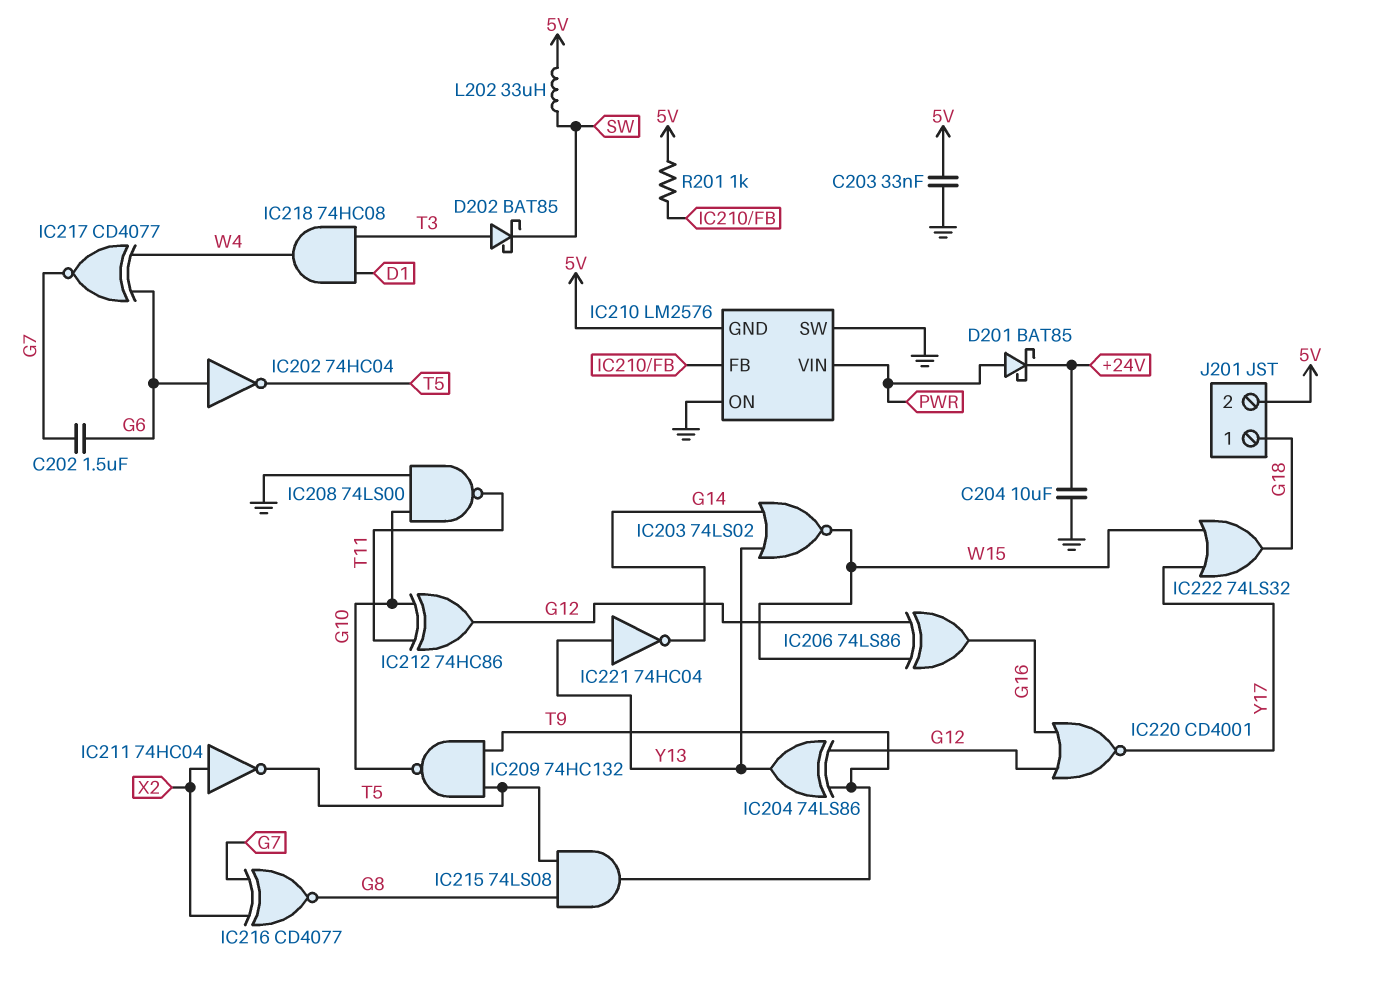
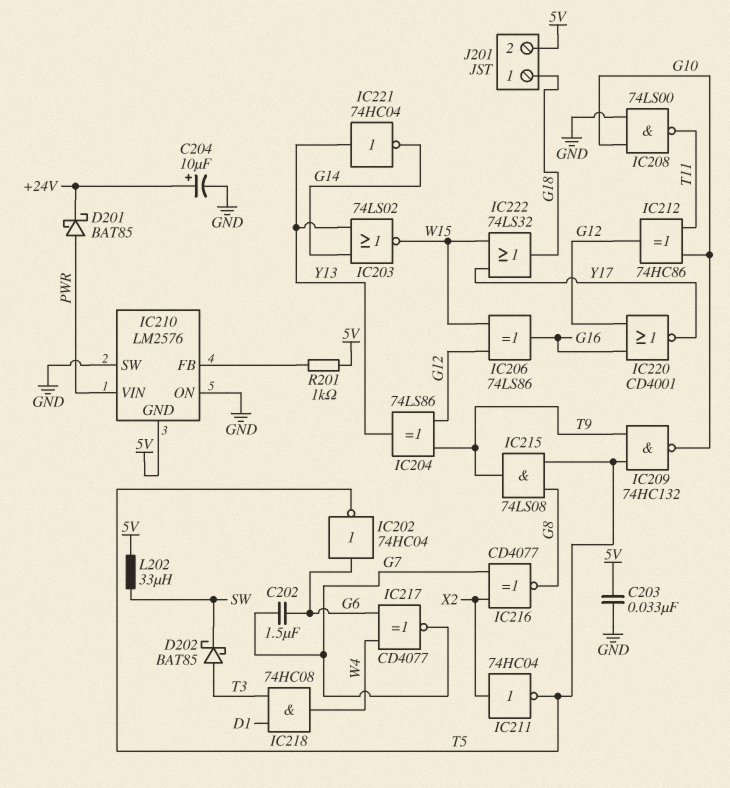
C204: 10uF (+24V, GND) -> 10uF (plus +24V, minus GND)

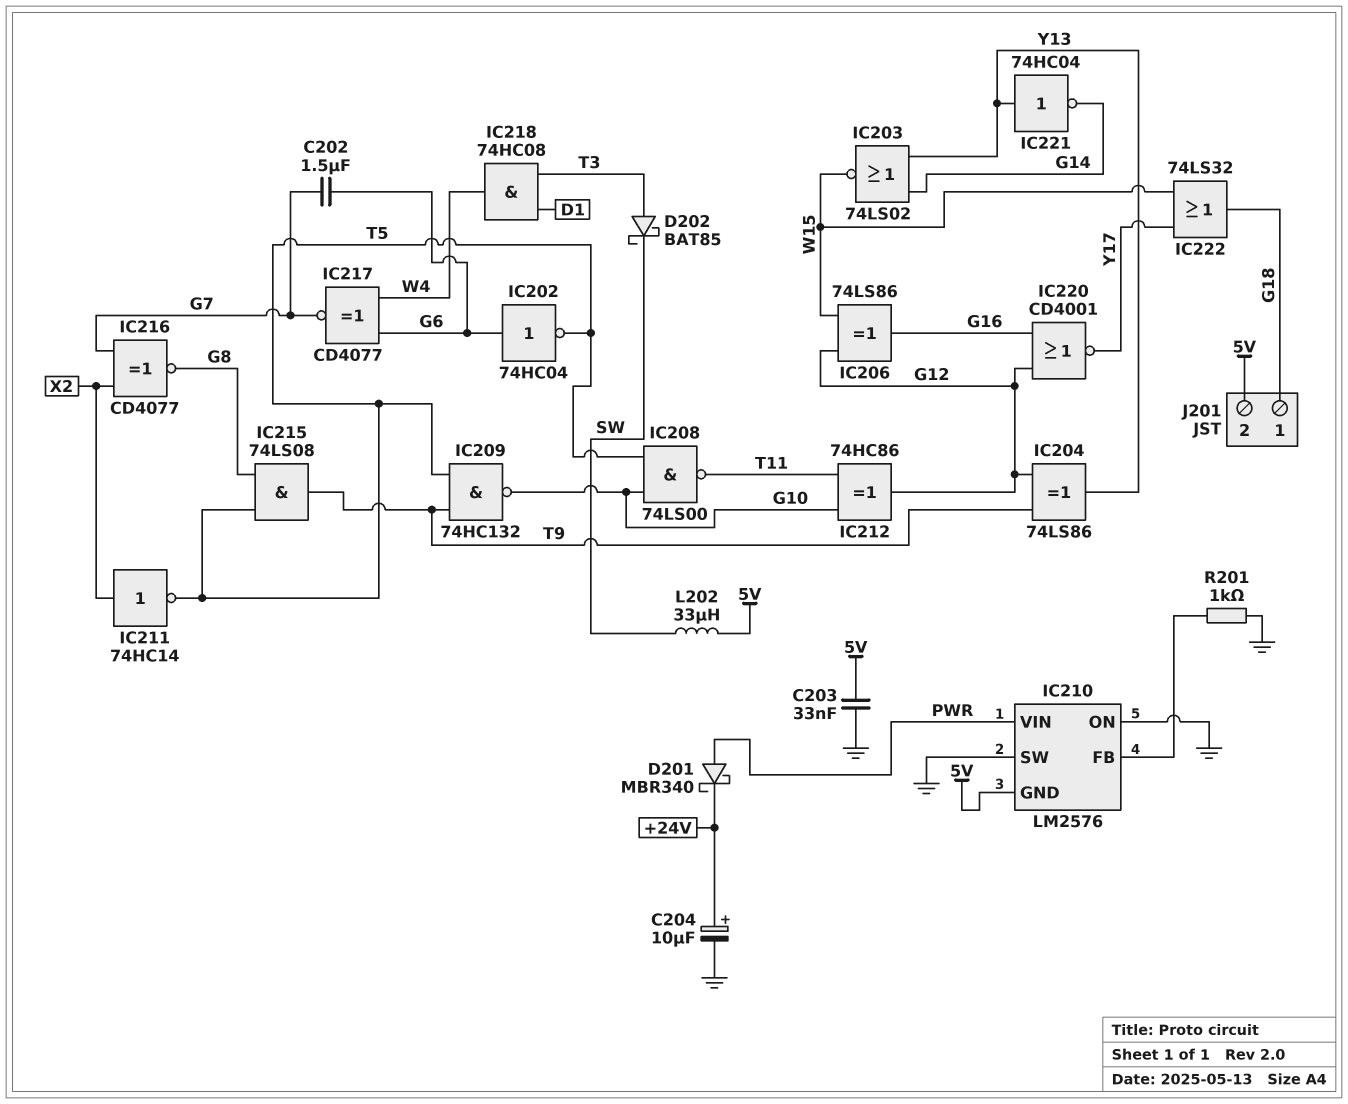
D201: schottky BAT85 (A PWR, K +24V) -> schottky MBR340 (A PWR, K +24V)
IC208: NAND 74LS00 (in G10, in GND, out T11) -> NAND 74LS00 (in G10, in T5, out T11)
IC211: NOT 74HC04 (in X2, out T5) -> NOT 74HC14 (in X2, out T5)
R201: 1k (5V, IC210/FB) -> 1k (GND, IC210/FB)

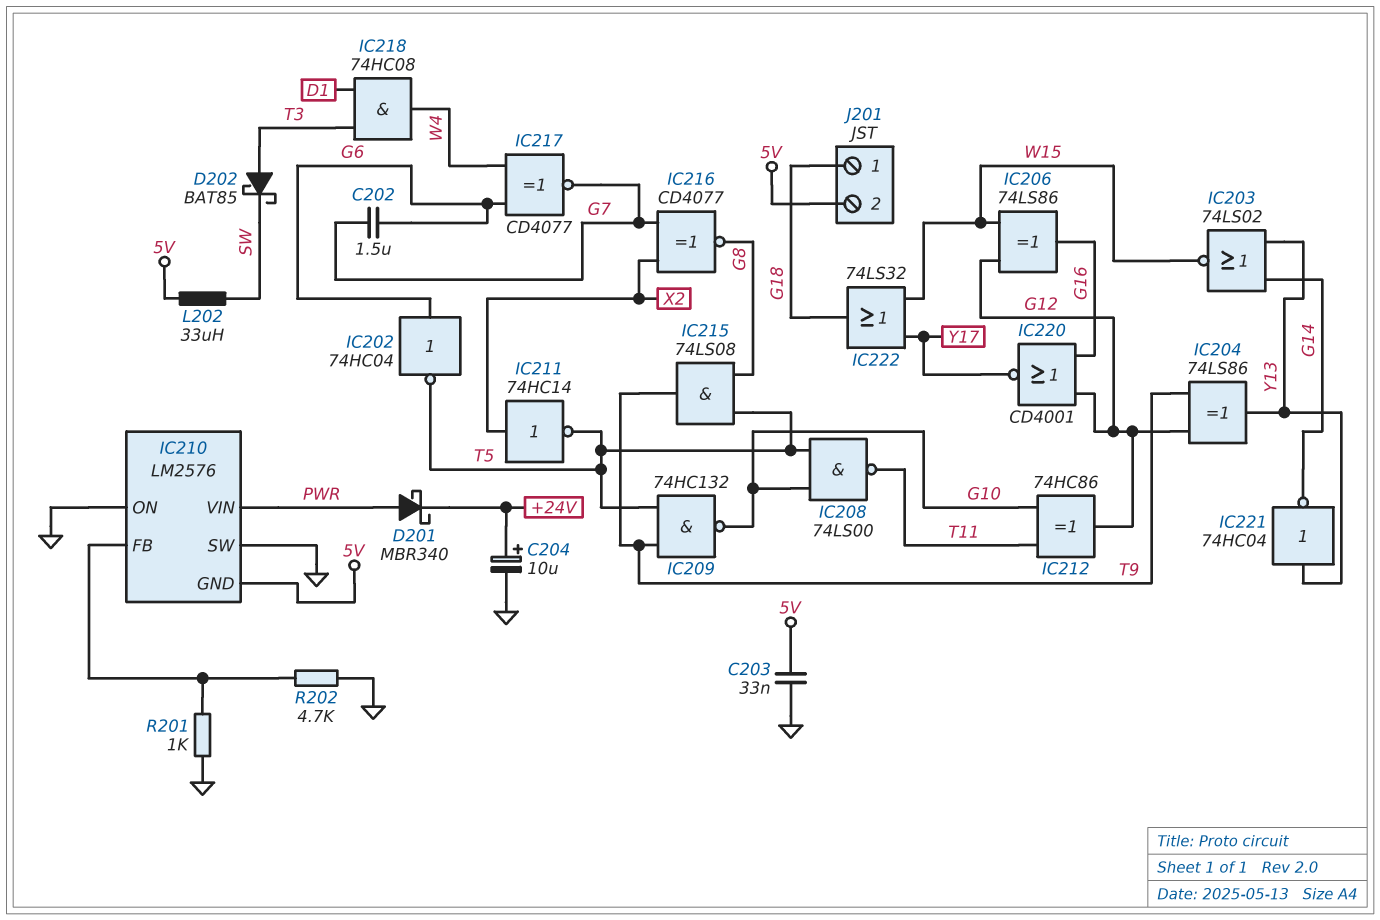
R202: none -> 4.7k (GND, IC210/FB)

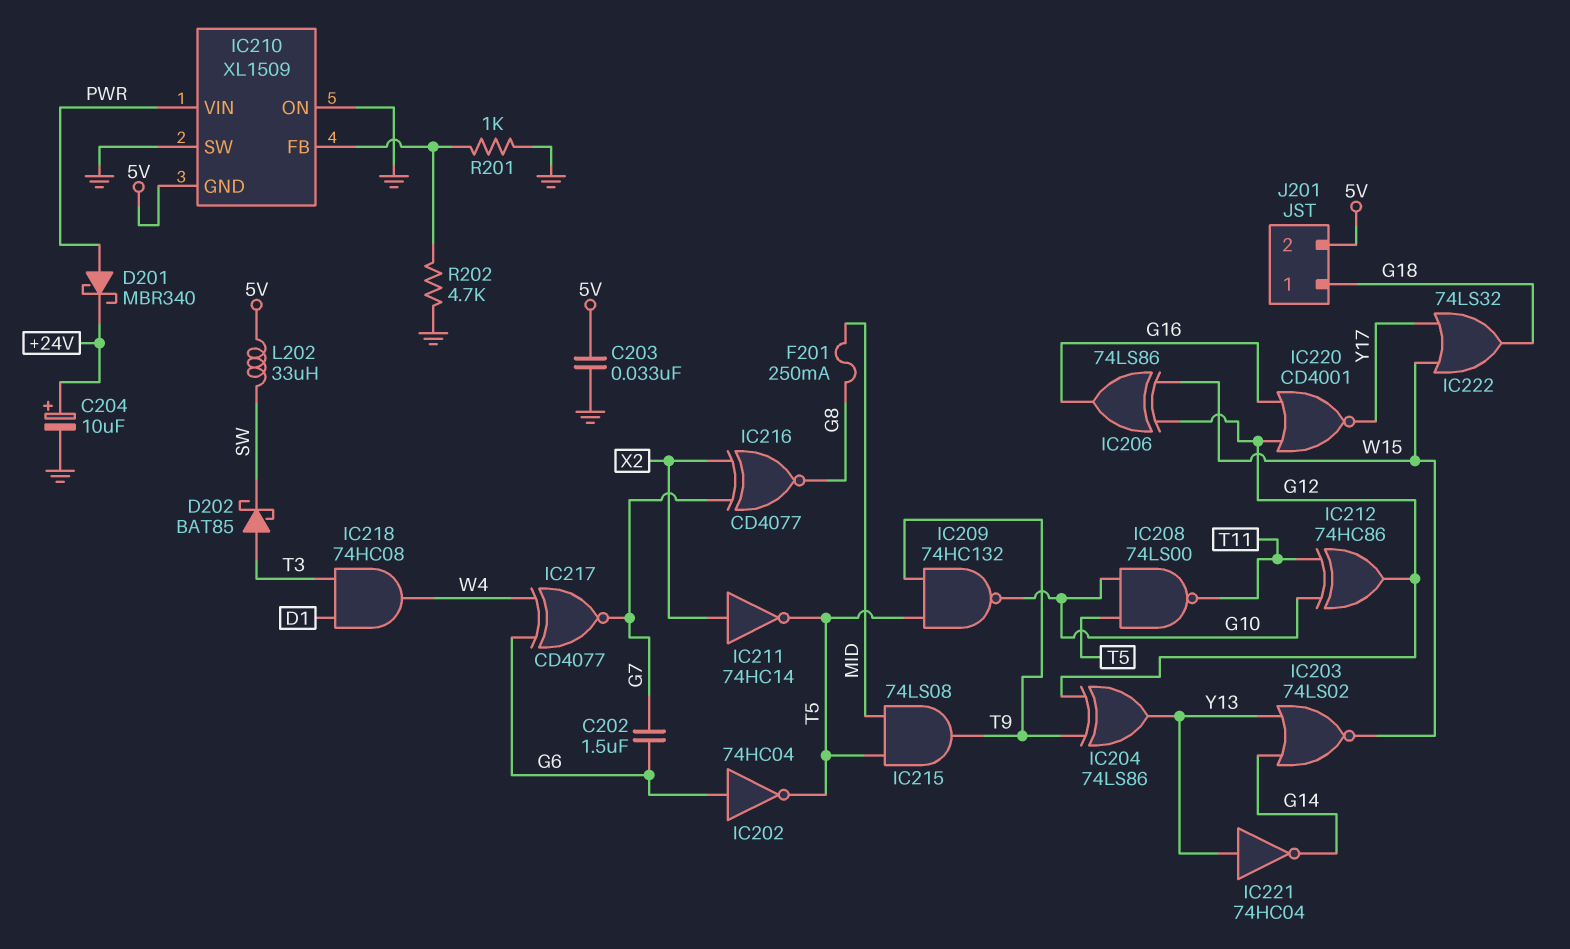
F201: none -> 250mA (G8, MID)
IC210: LM2576 -> XL1509
IC215: AND 74LS08 (in G8, in T5, out T9) -> AND 74LS08 (in MID, in T5, out T9)

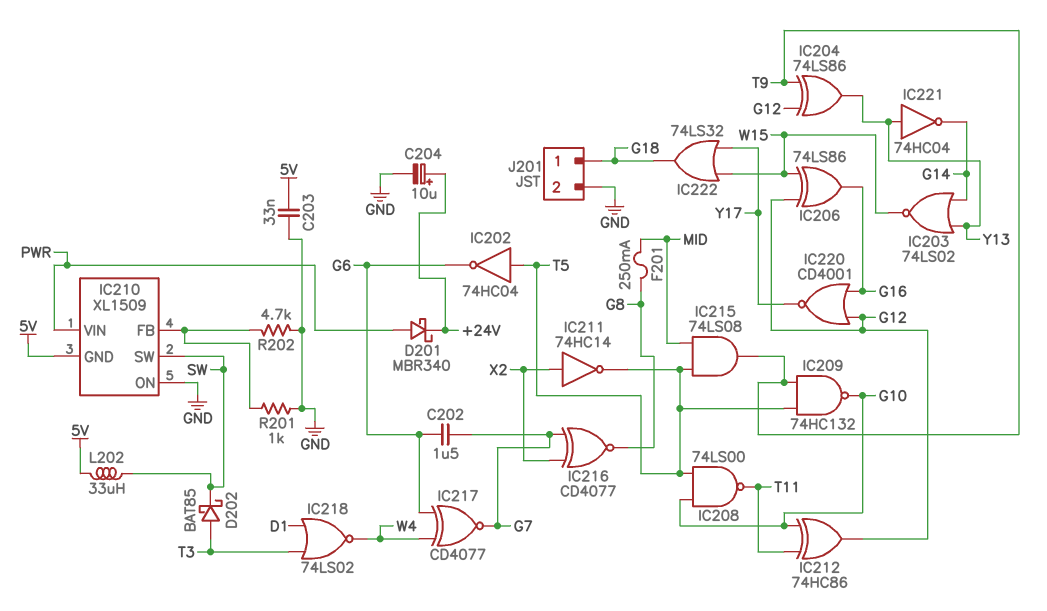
IC202: NOT 74HC04 (in G6, out T5) -> NOT 74HC04 (in T5, out G6)
IC210 pin SW: GND -> SW
IC218: AND 74HC08 (in D1, in T3, out W4) -> NOR 74LS02 (in D1, in T3, out W4)
J201 pin 2: 5V -> GND

